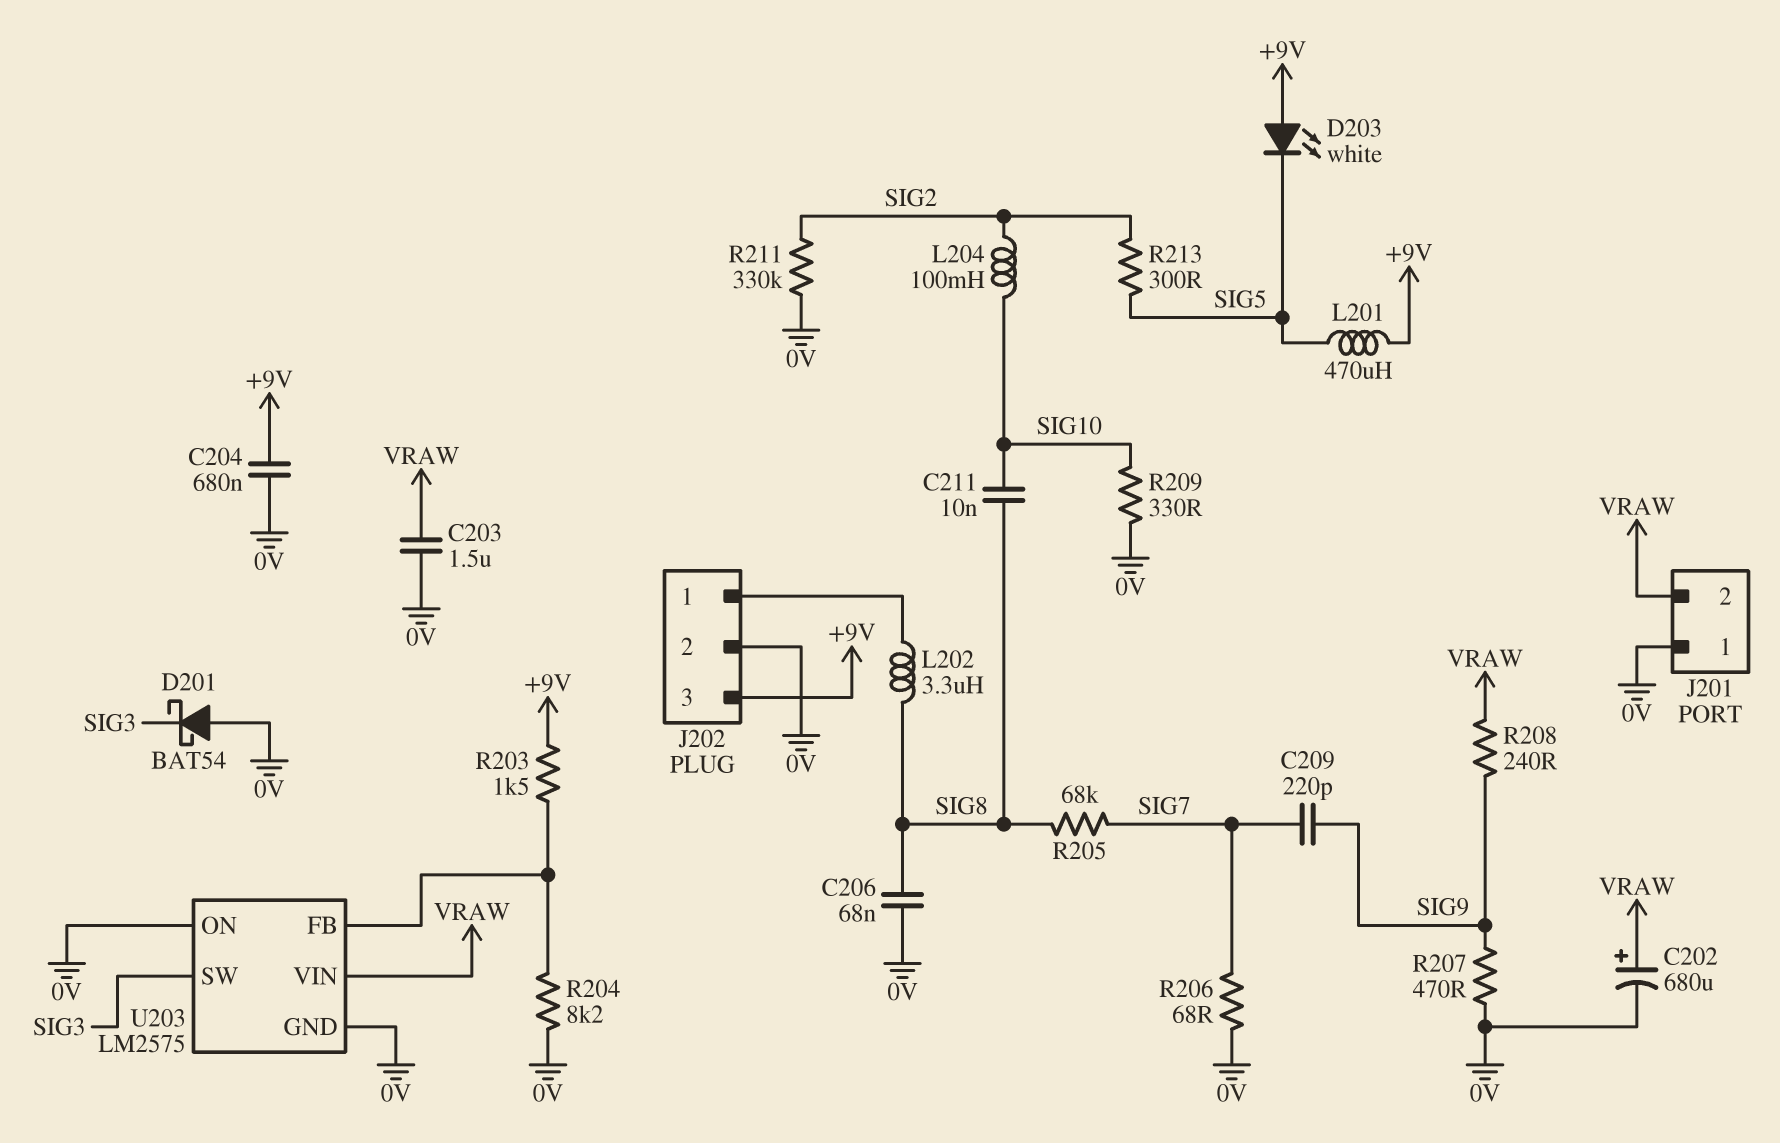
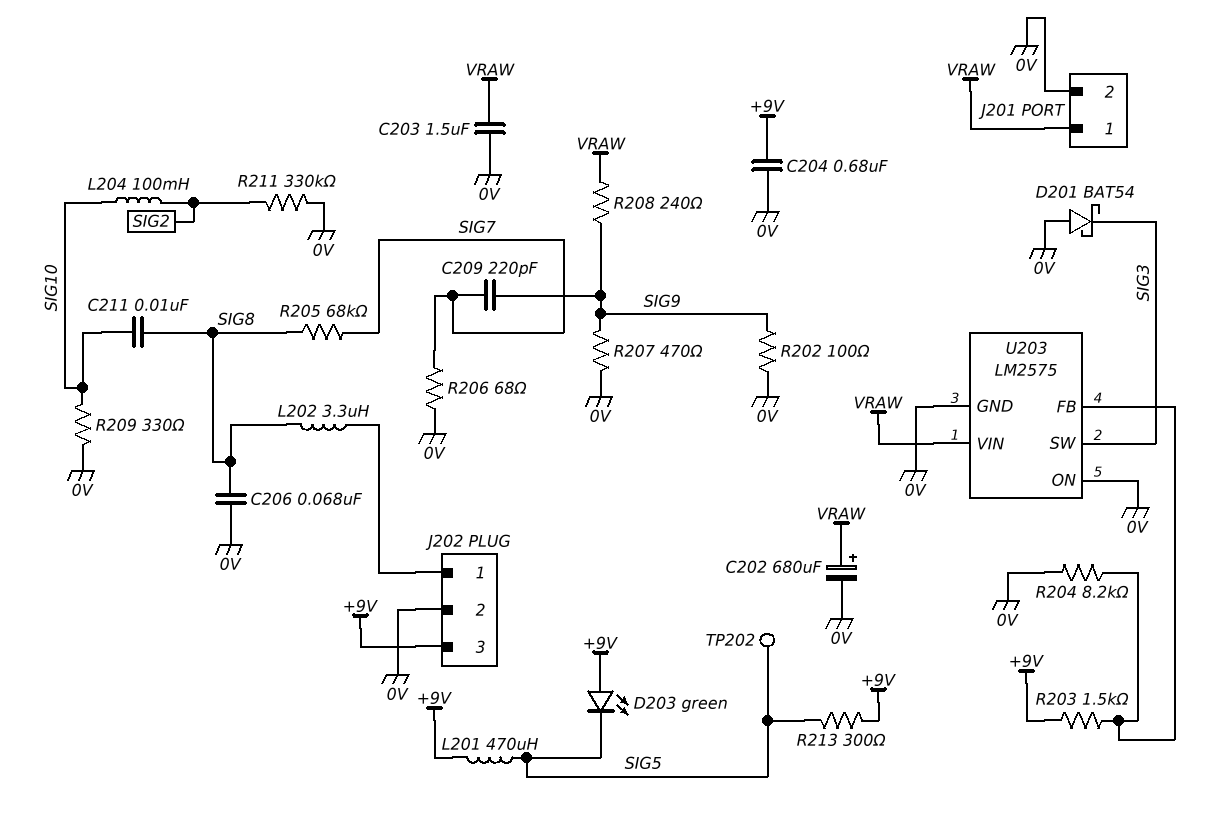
D203: LED white (A +9V, K SIG5) -> LED green (A +9V, K SIG5)
J201 pin 1: 0V -> VRAW
J201 pin 2: VRAW -> 0V
R202: none -> 100 (0V, SIG9)
R213: 300 (SIG2, SIG5) -> 300 (+9V, SIG5)
TP202: none -> test point (SIG5)

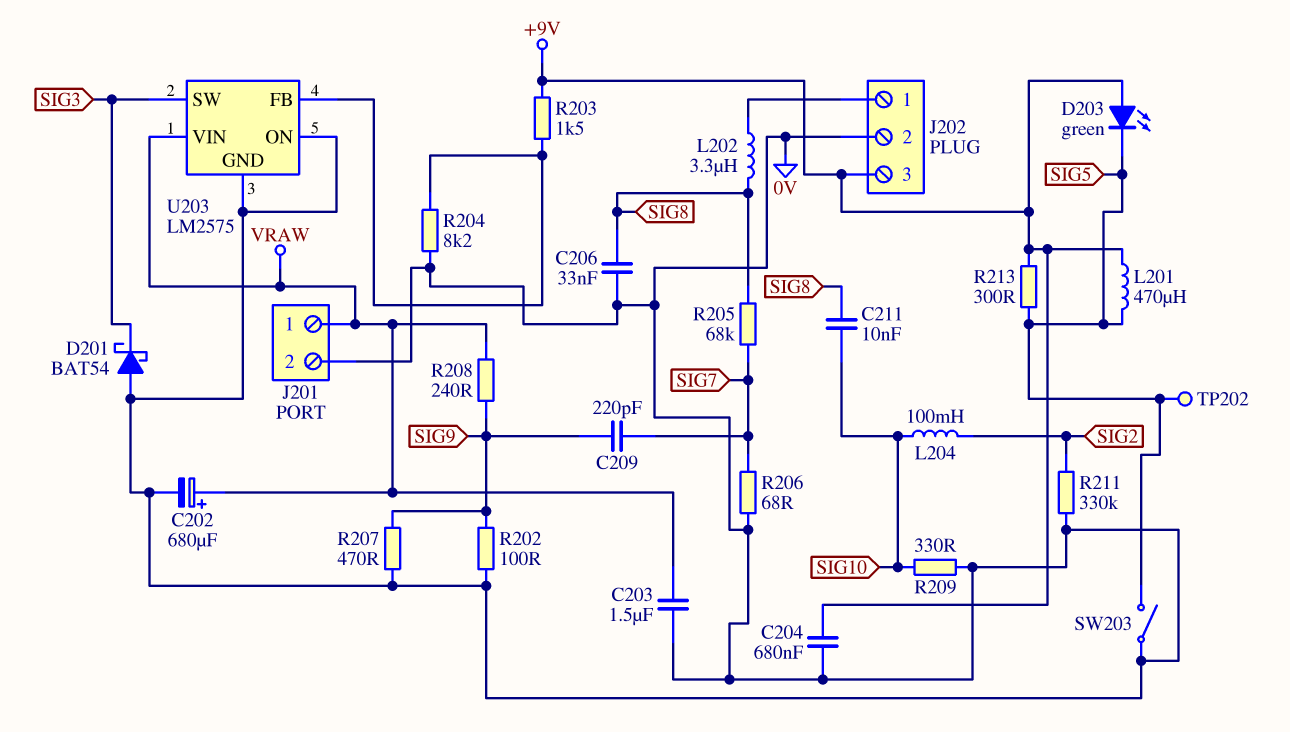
C206: 68nF (0V, SIG8) -> 33nF (0V, SIG8)
SW203: none -> switch (0V, SIG5)

